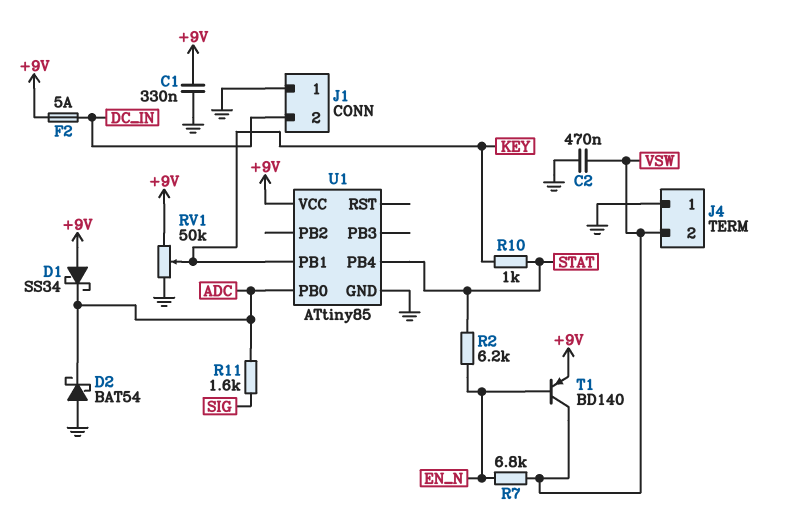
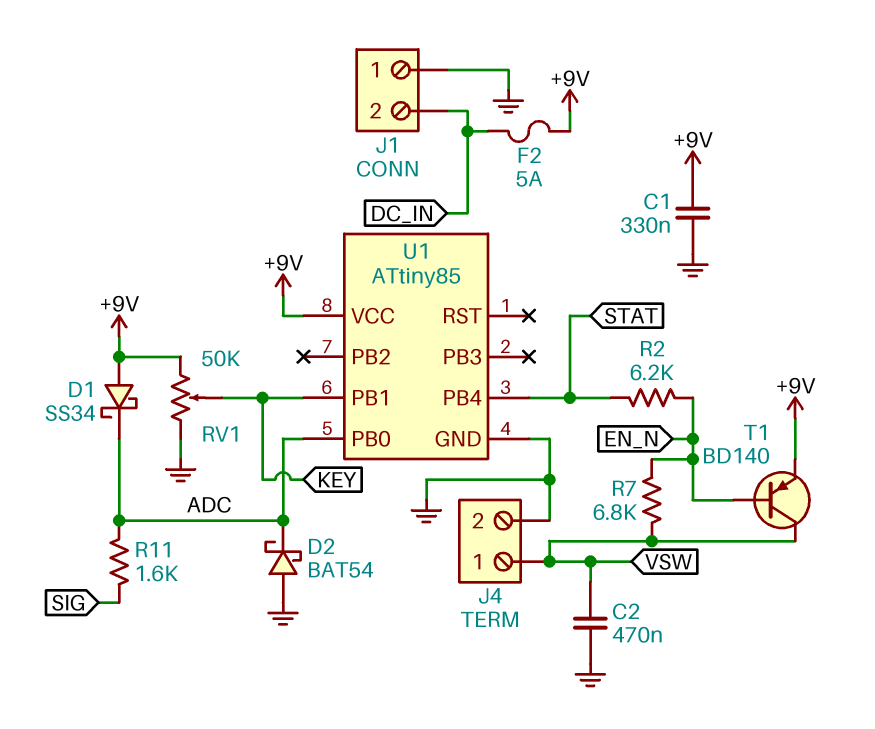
J4 pin 1: GND -> VSW
J4 pin 2: VSW -> GND
R10: 1k (KEY, STAT) -> none

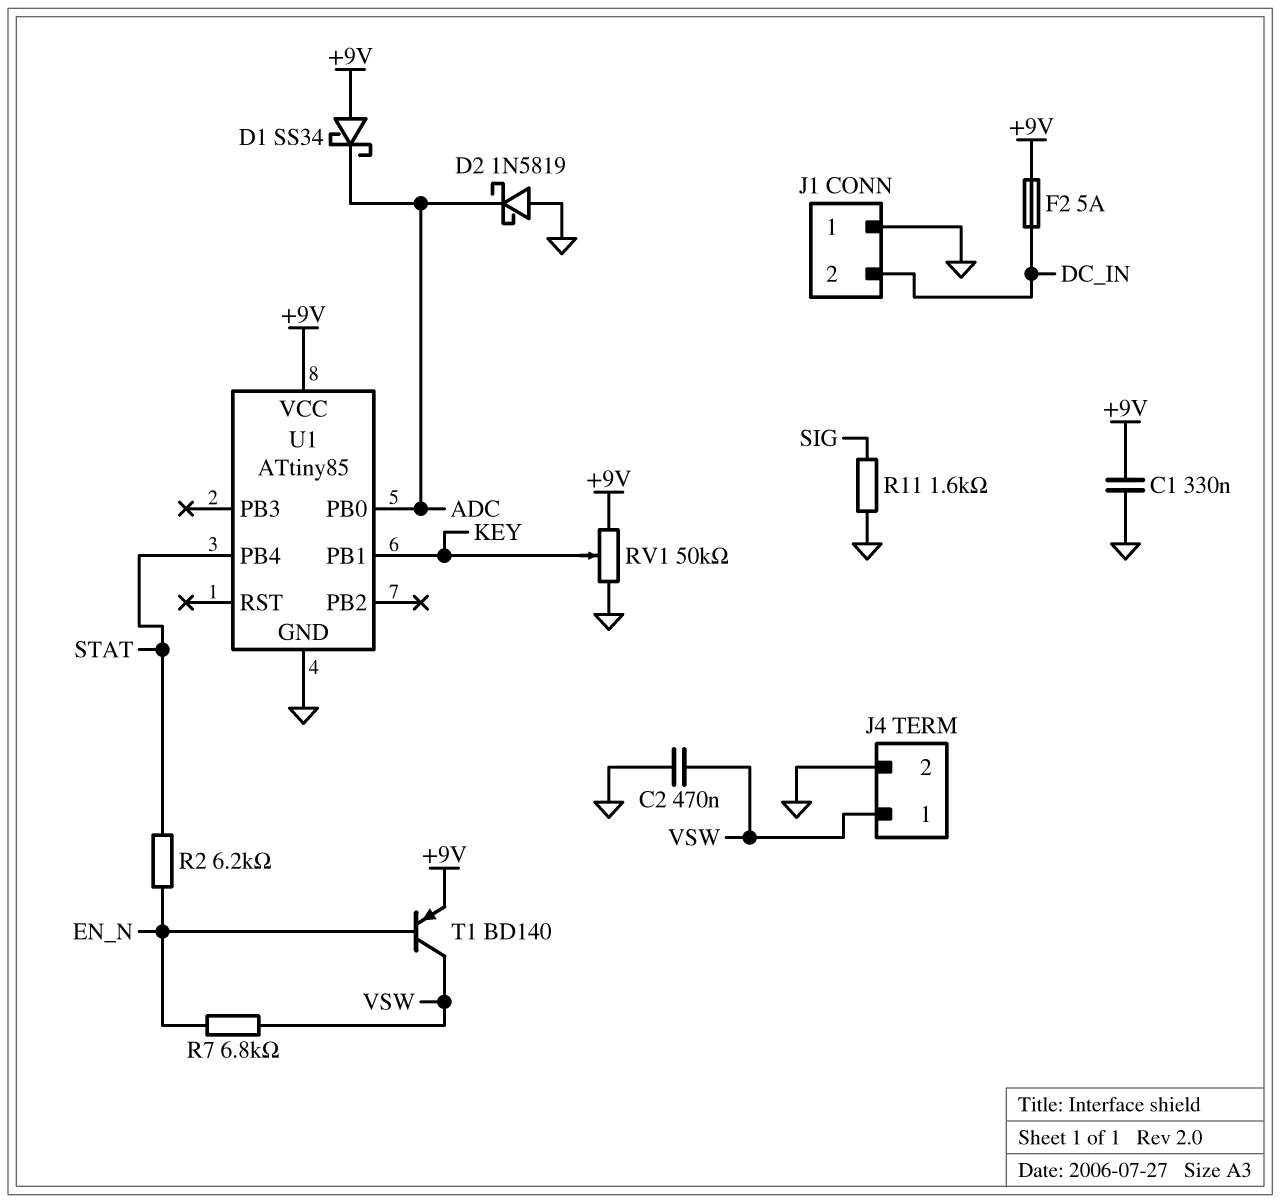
D2: schottky BAT54 (A GND, K ADC) -> schottky 1N5819 (A GND, K ADC)
R11: 1.6k (ADC, SIG) -> 1.6k (GND, SIG)

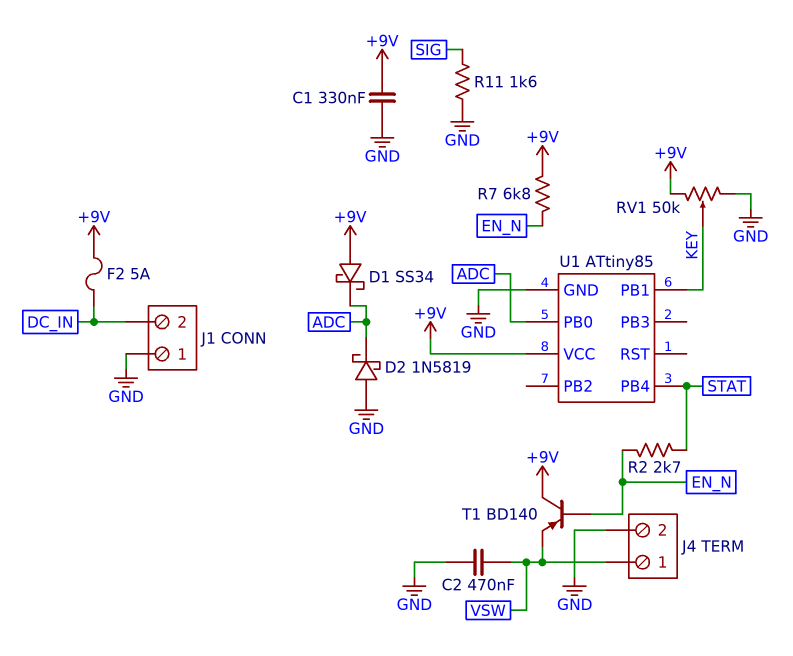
R2: 6.2k (EN_N, STAT) -> 2.7k (EN_N, STAT)
R7: 6.8k (EN_N, VSW) -> 6.8k (+9V, EN_N)
T1: PNP BD140 (B EN_N, C VSW, E +9V) -> PNP BD140 (B EN_N, C +9V, E VSW)

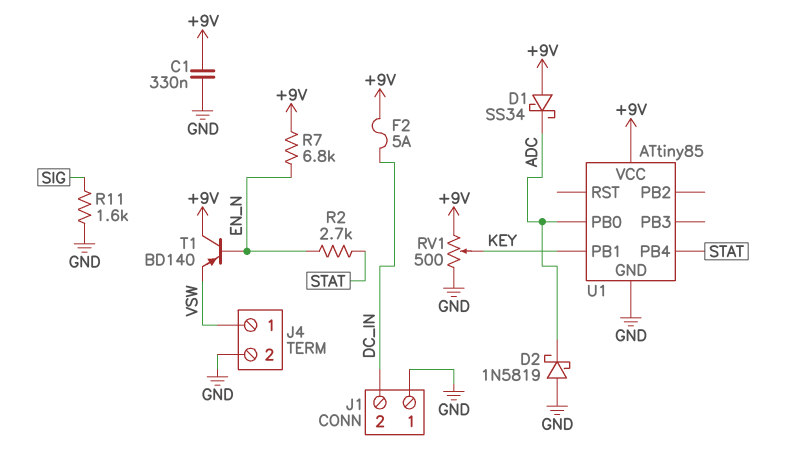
C2: 470nF (GND, VSW) -> none
RV1: 50k (+9V, GND, wiper KEY) -> 500 (+9V, GND, wiper KEY)

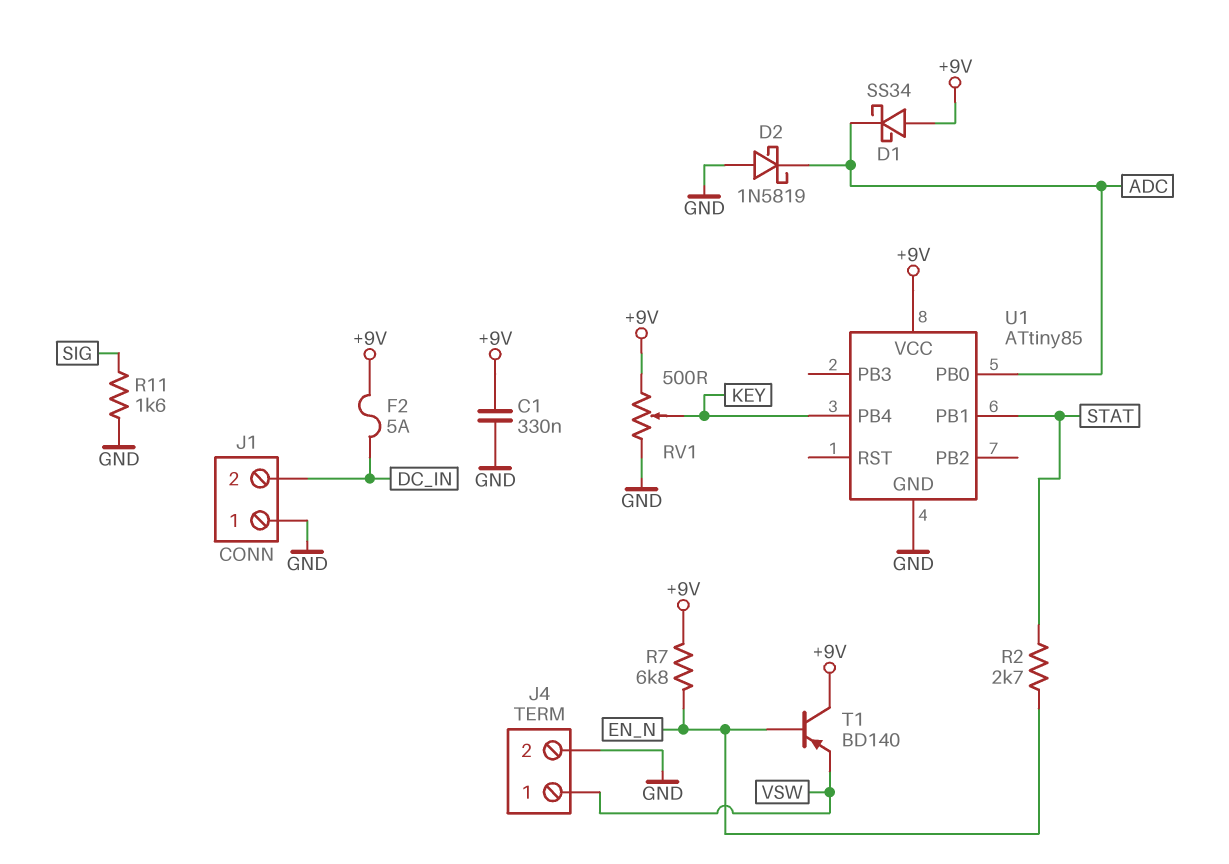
U1 pin PB1: KEY -> STAT
U1 pin PB4: STAT -> KEY

